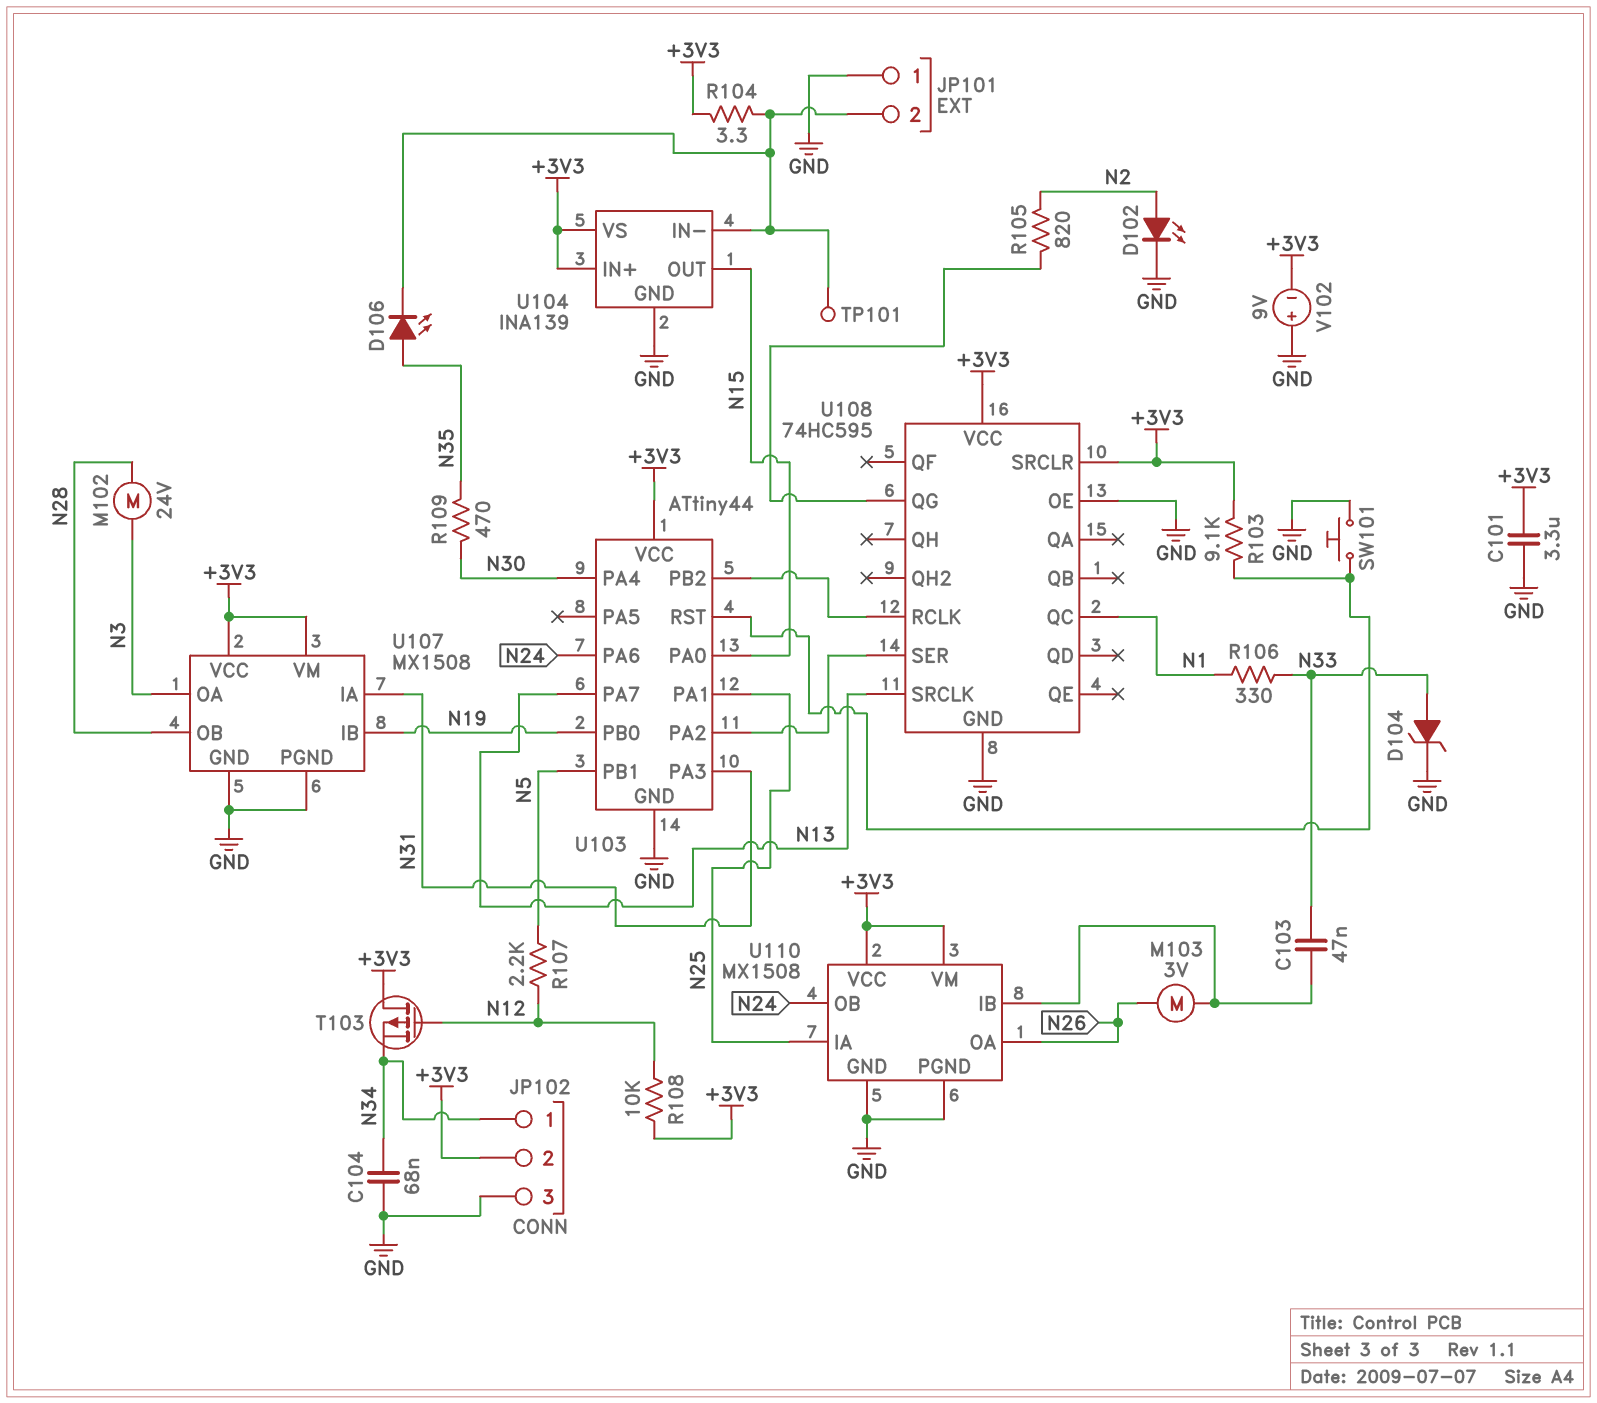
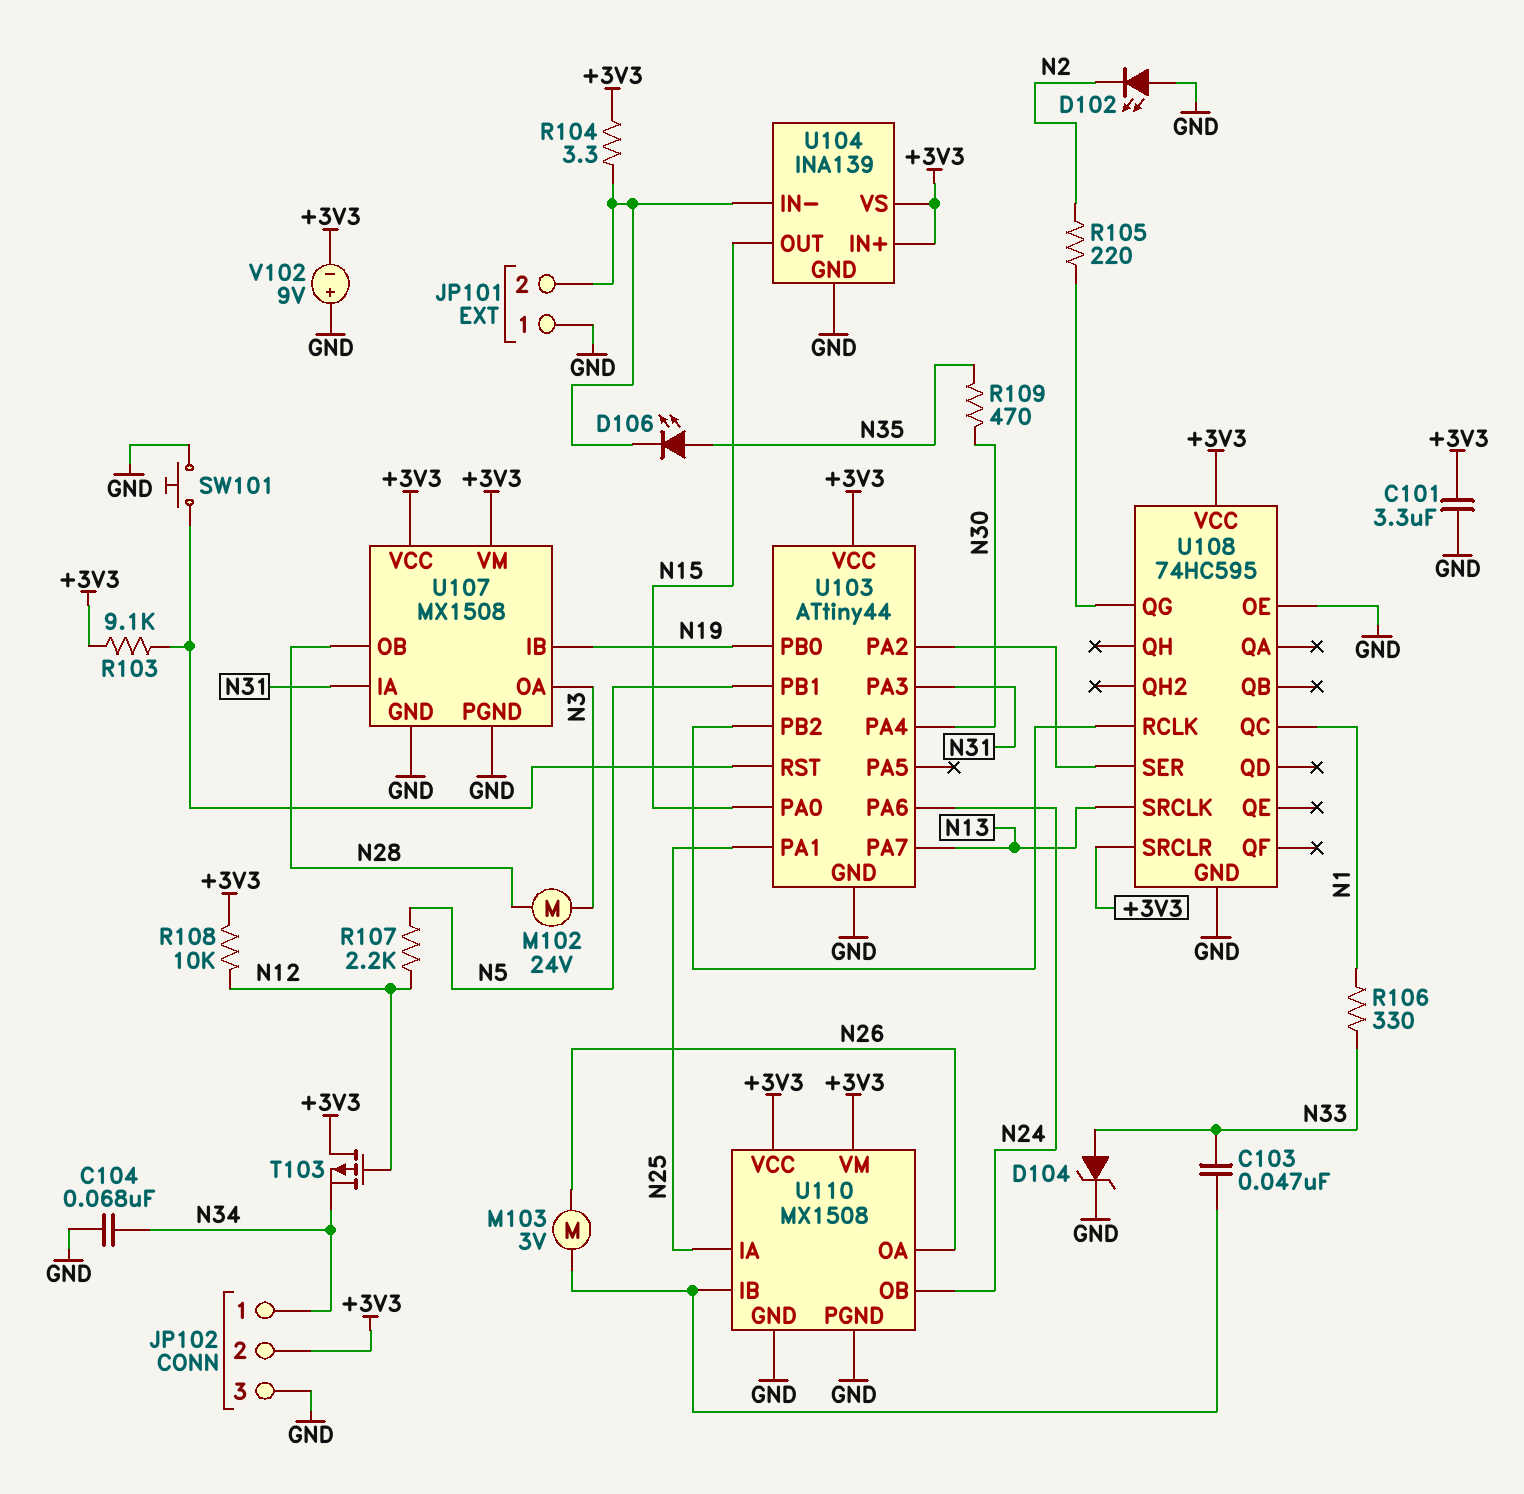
D102: LED (A N2, K GND) -> LED (A GND, K N2)
R105: 820 (N2, U108/QG) -> 220 (N2, U108/QG)
TP101: test point (JP101/2) -> none

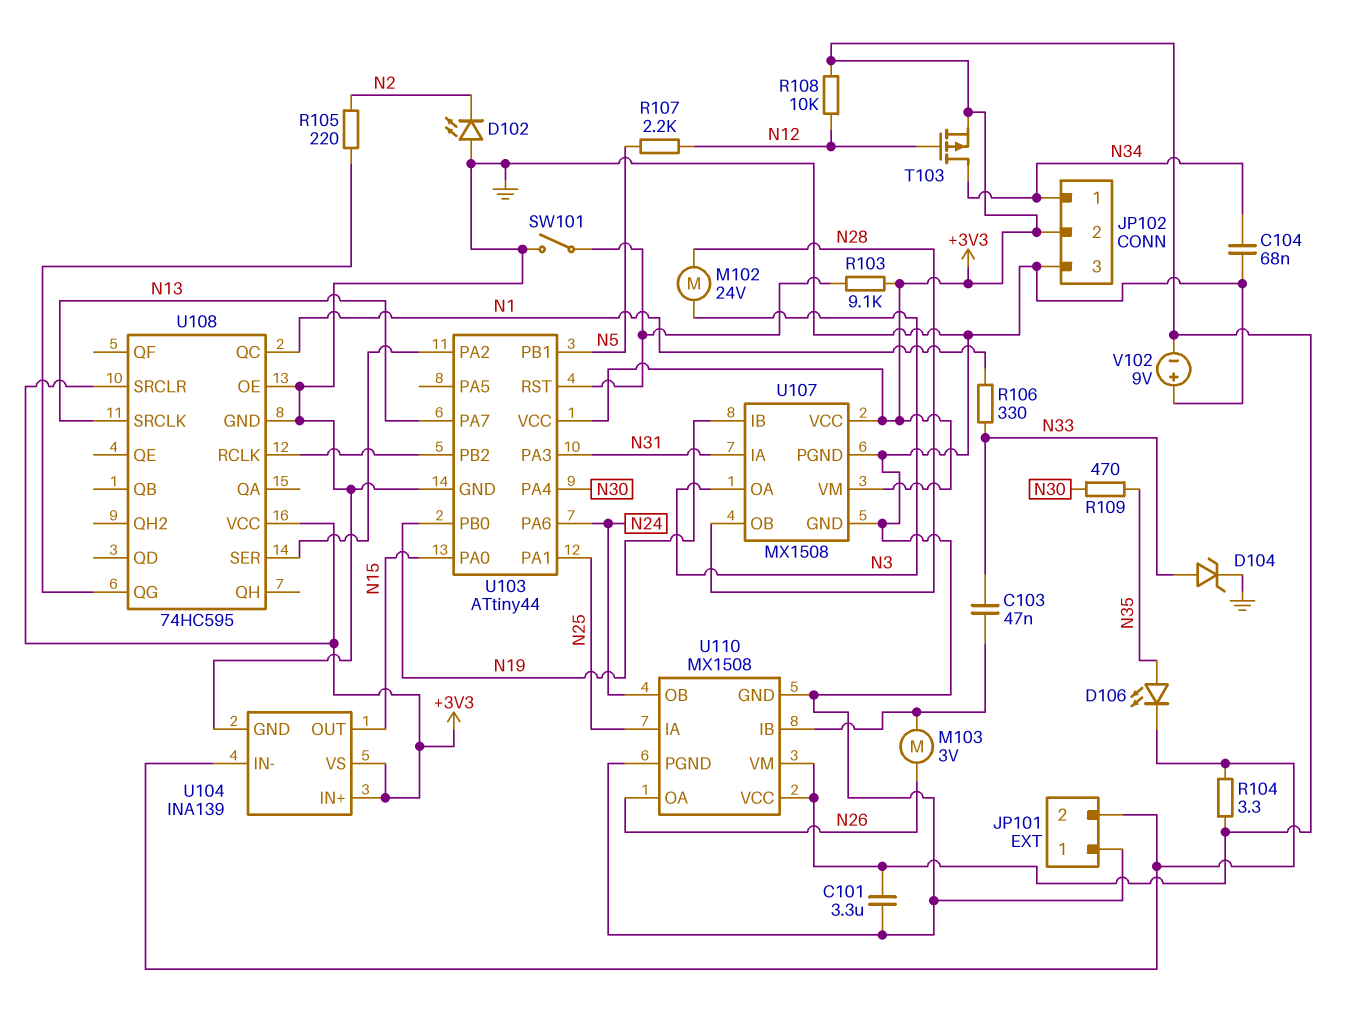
SW101: button (GND, U103/RST) -> switch (GND, U103/RST)
T103: PMOS (G N12, D +3V3, S N34) -> PMOS (G N12, D N34, S +3V3)

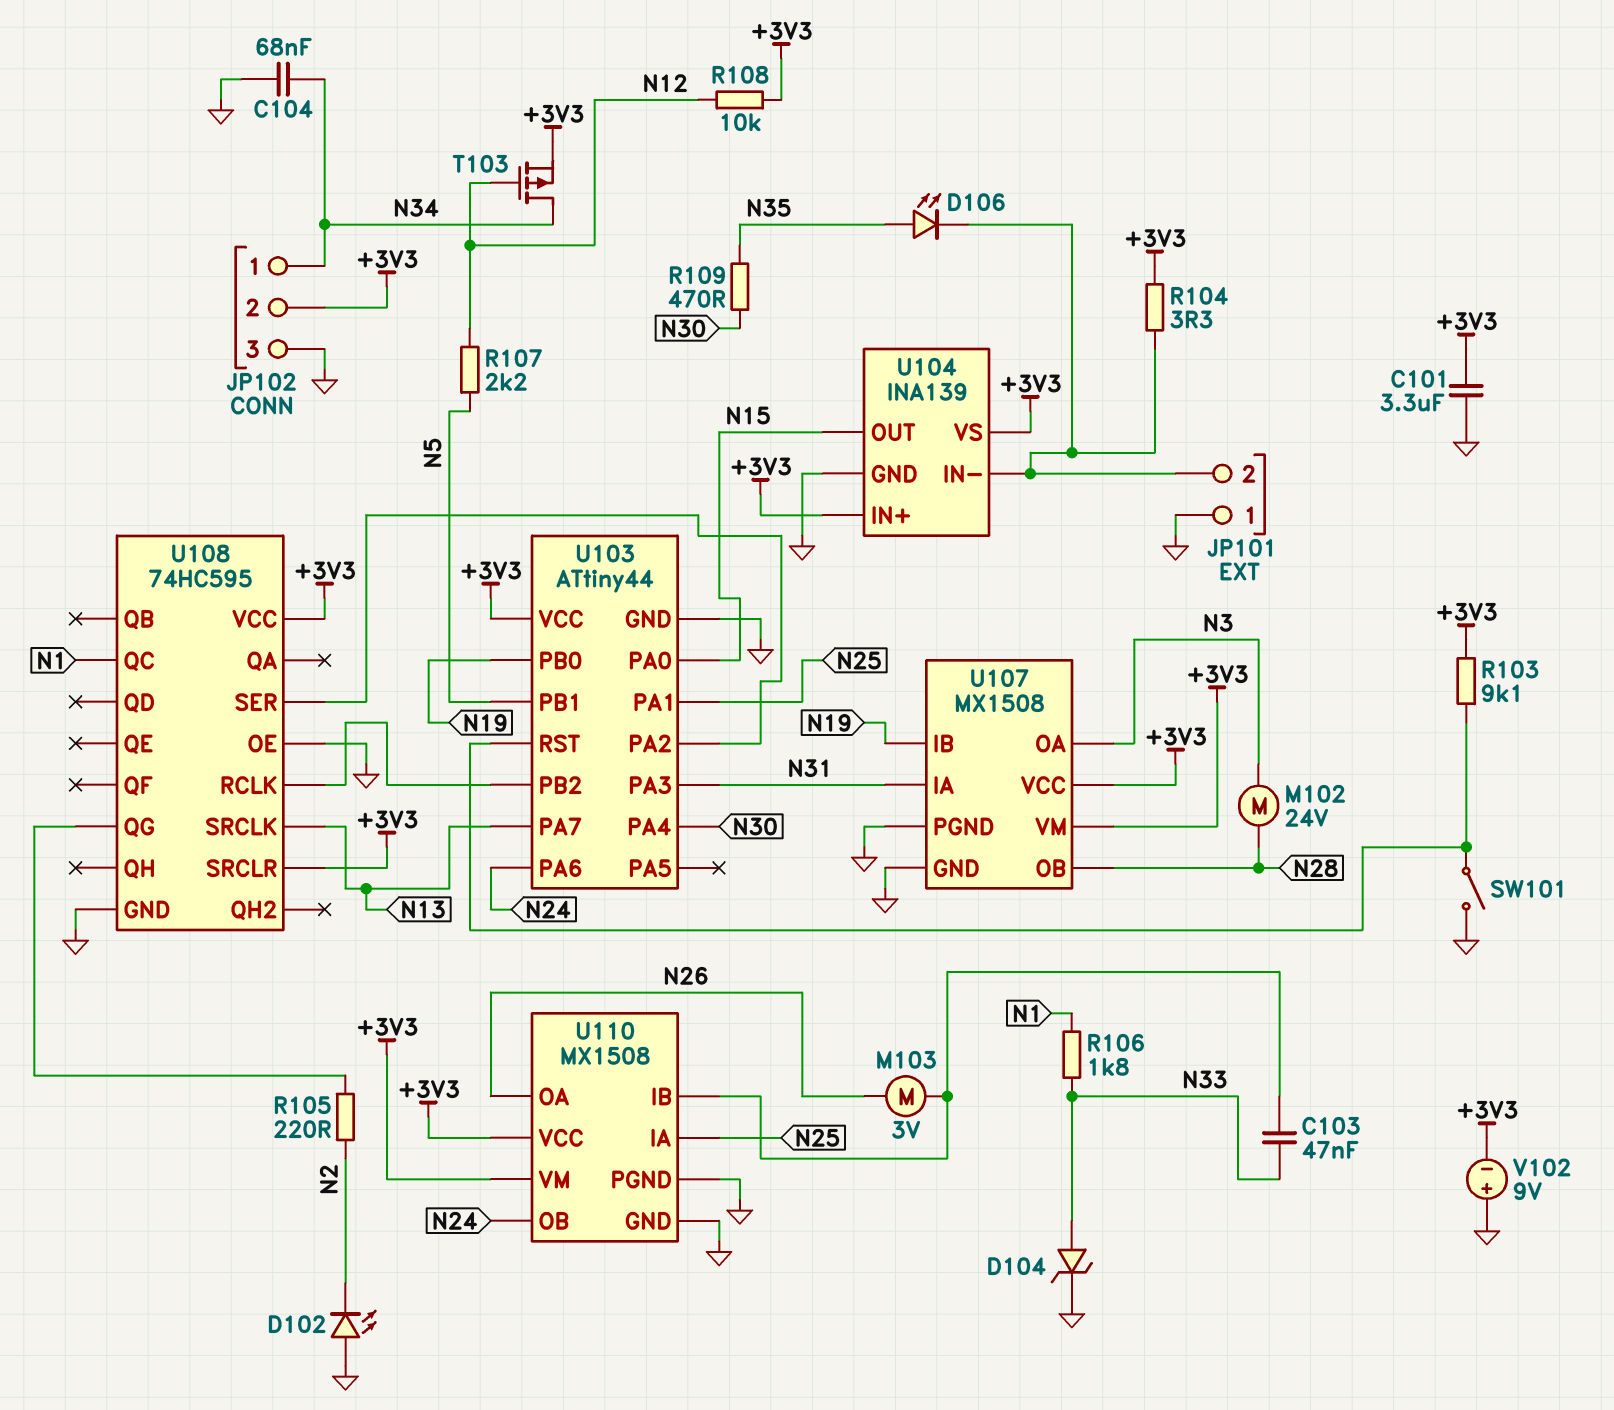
R106: 330 (N1, N33) -> 1.8k (N1, N33)

